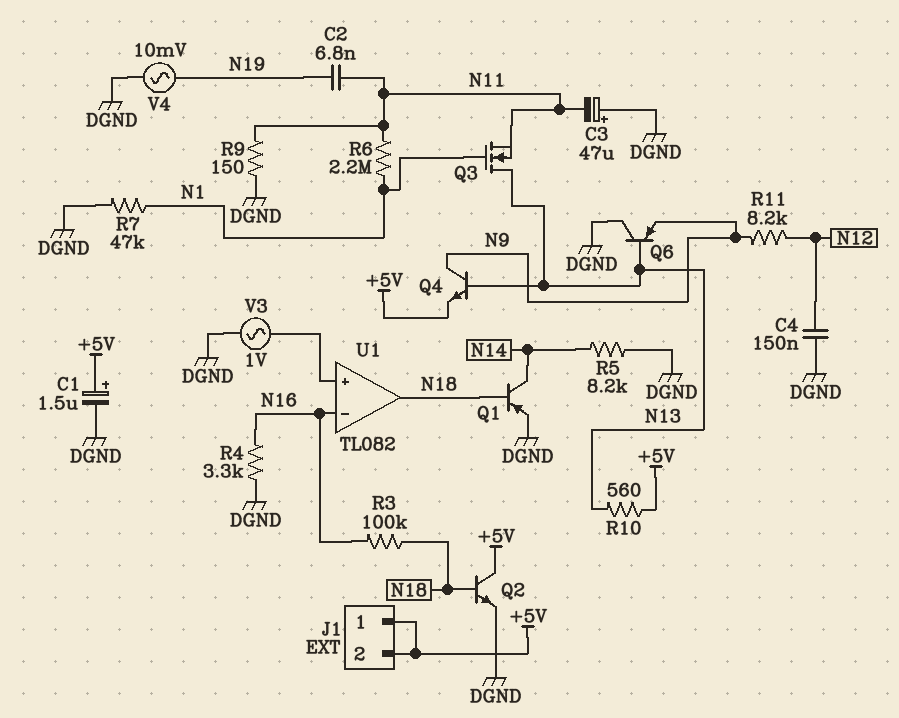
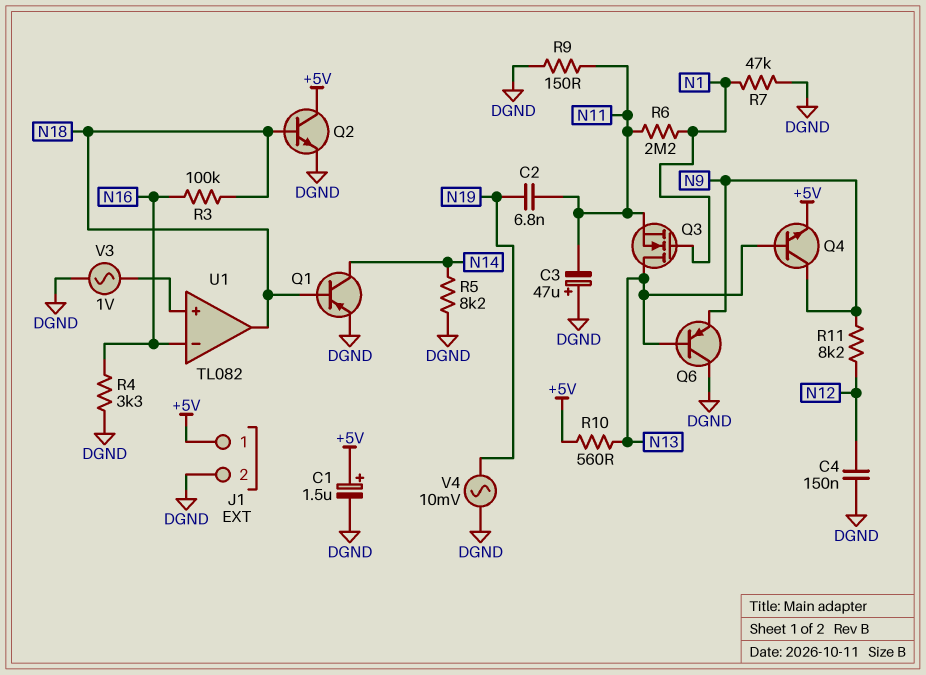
J1 pin 2: +5V -> DGND

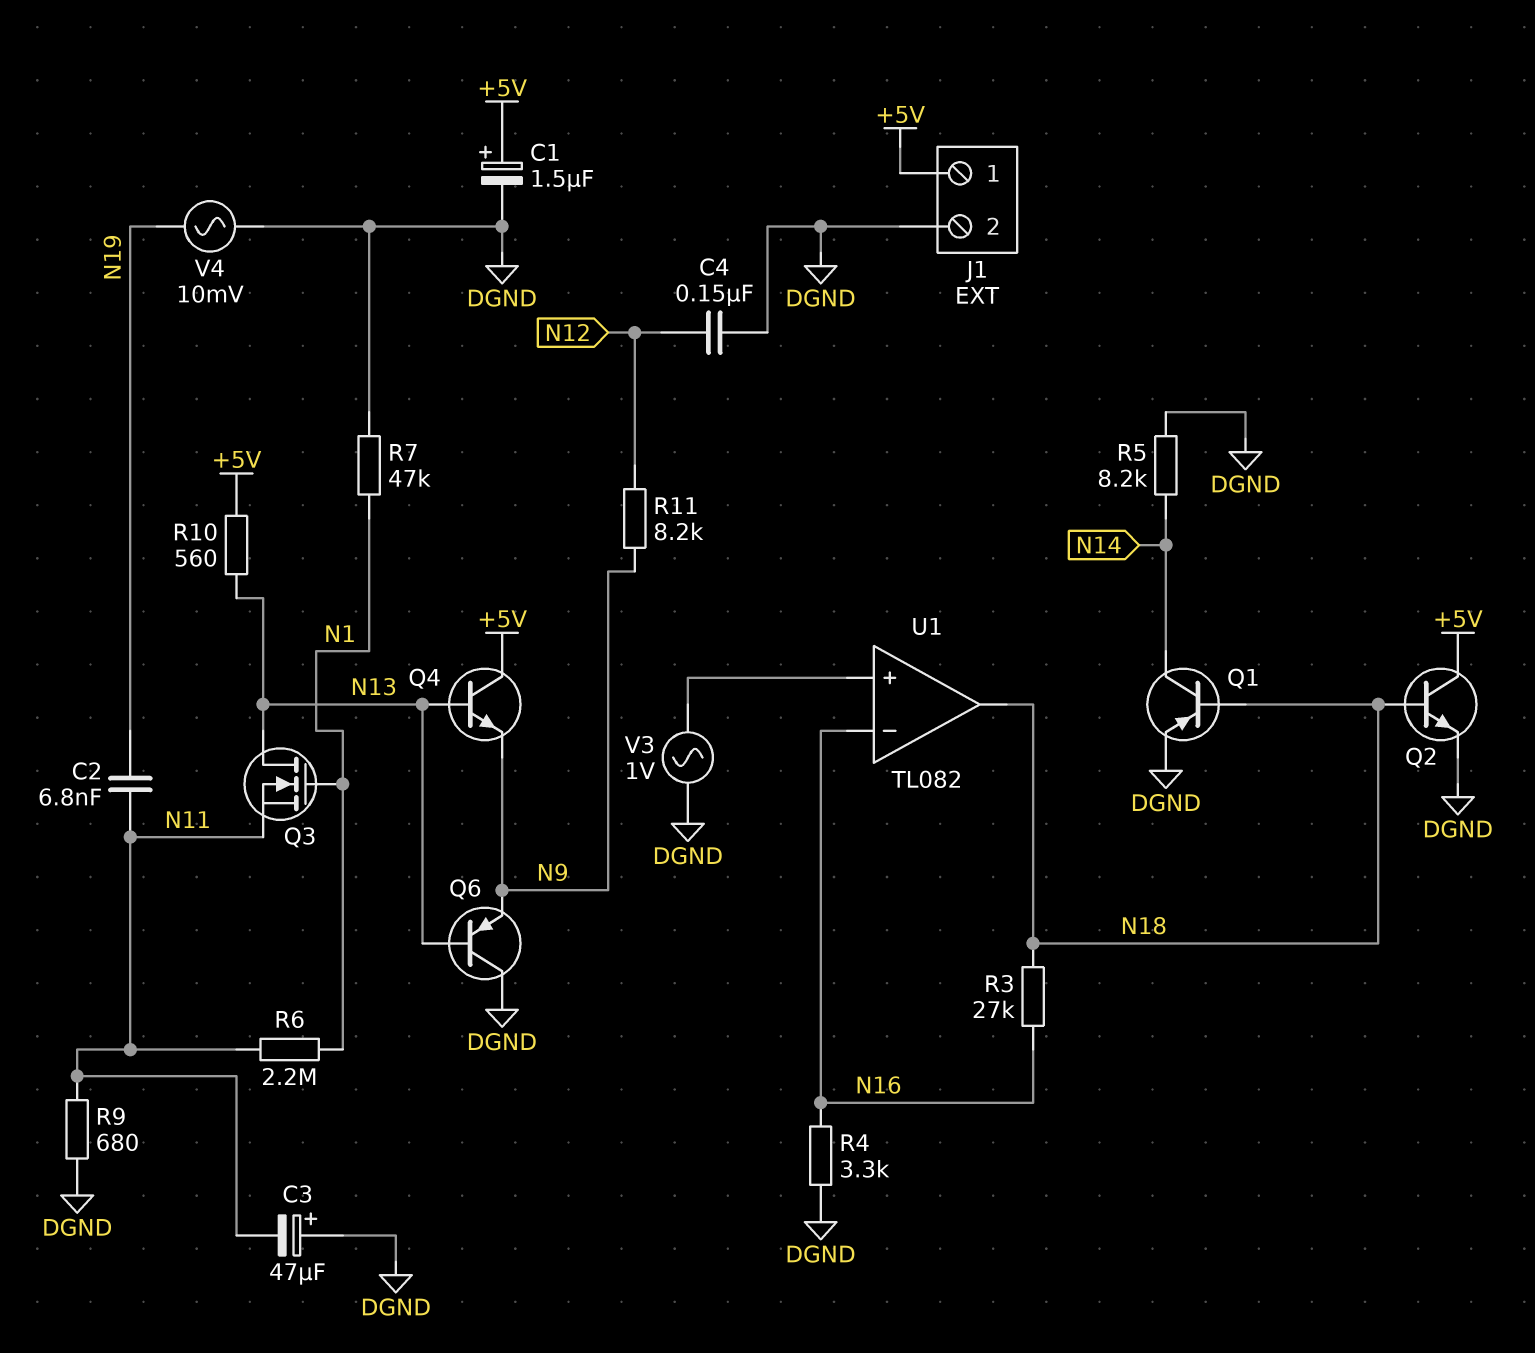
Q4: NPN (B N13, C N9, E +5V) -> NPN (B N13, C +5V, E N9)
R3: 100k (N16, N18) -> 27k (N16, N18)
R9: 150 (DGND, N11) -> 680 (DGND, N11)

